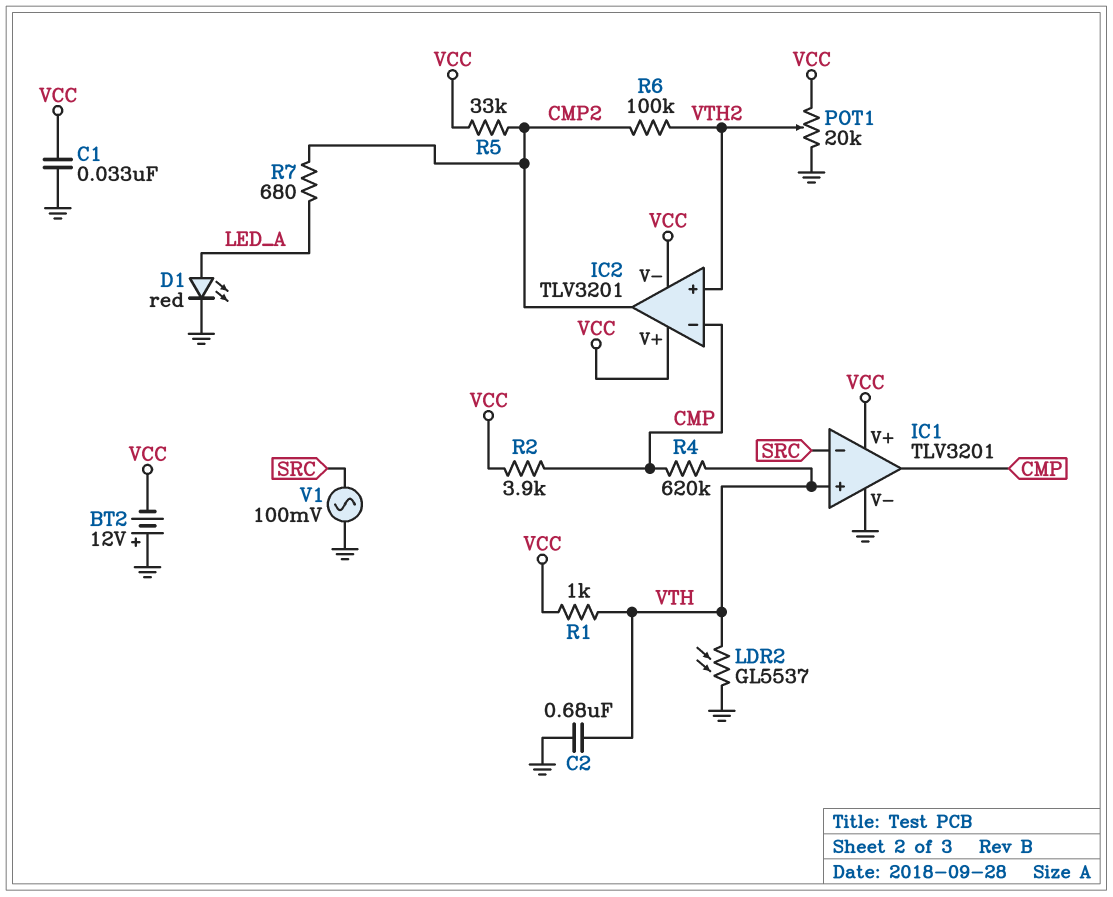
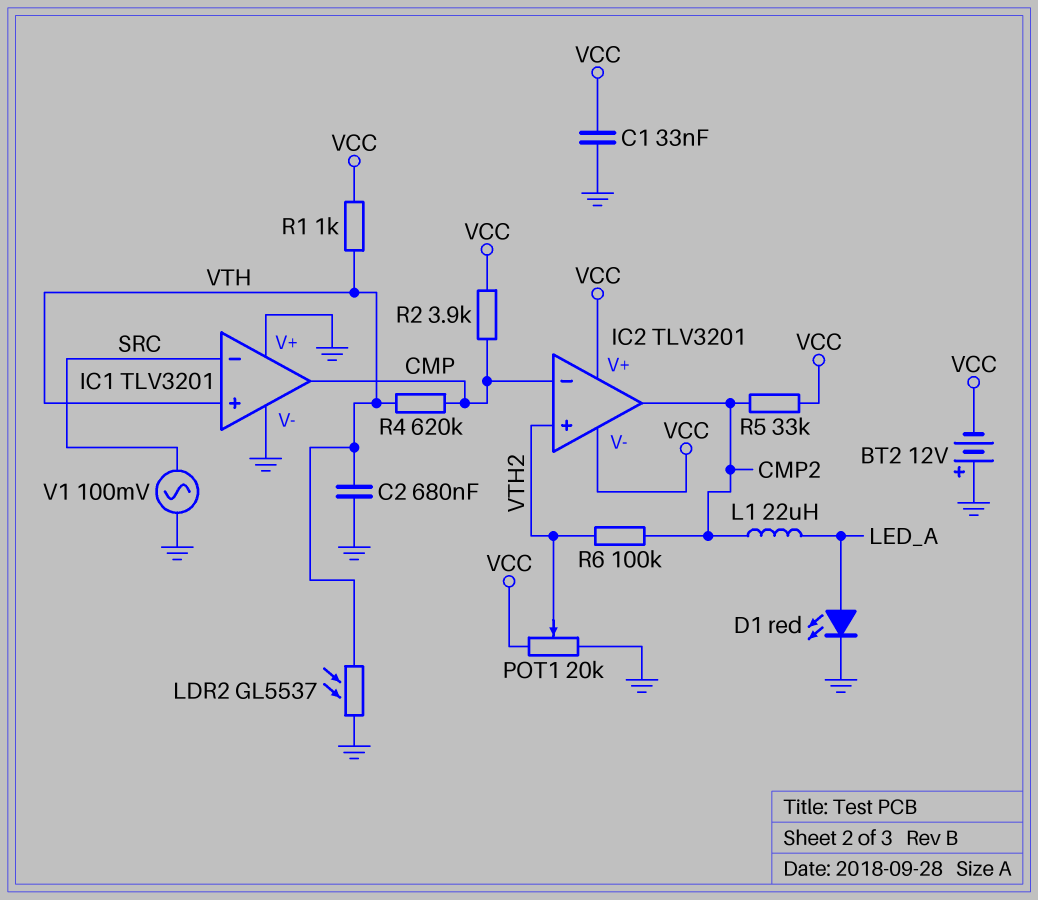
IC1 pin V+: VCC -> GND
L1: none -> 22uH (CMP2, LED_A)
R7: 680 (CMP2, LED_A) -> none

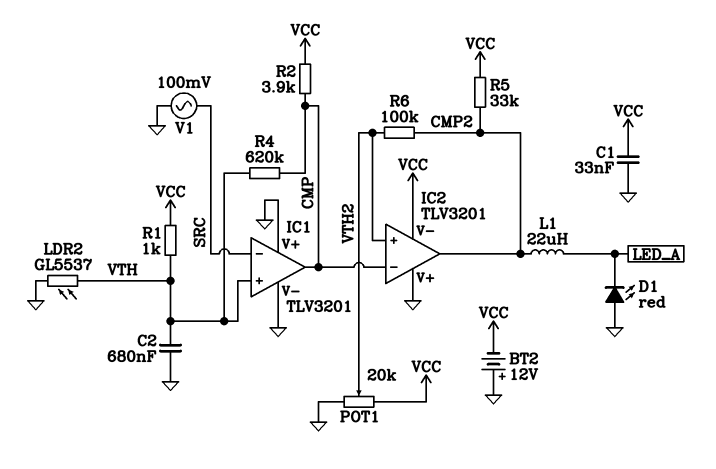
D1: LED red (A LED_A, K GND) -> LED red (A GND, K LED_A)
IC2 pin V+: VCC -> GND

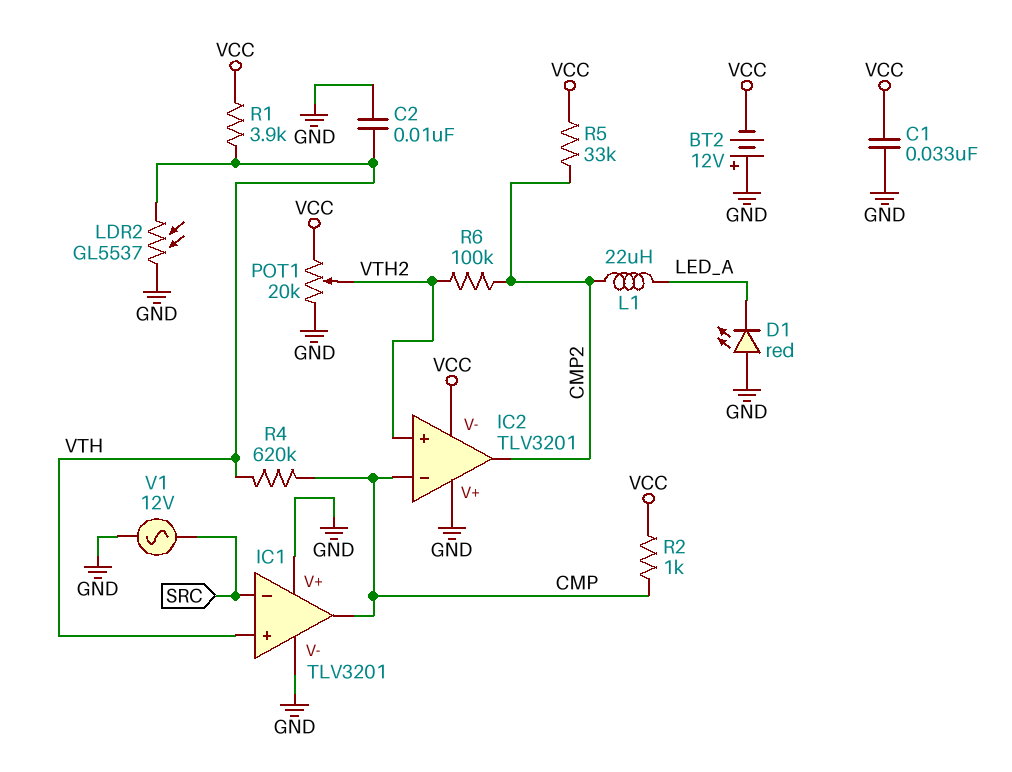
C2: 680nF (GND, VTH) -> 10nF (GND, VTH)
R1: 1k (VCC, VTH) -> 3.9k (VCC, VTH)
R2: 3.9k (CMP, VCC) -> 1k (CMP, VCC)
V1: AC 100mV (GND, SRC) -> AC 12V (GND, SRC)

